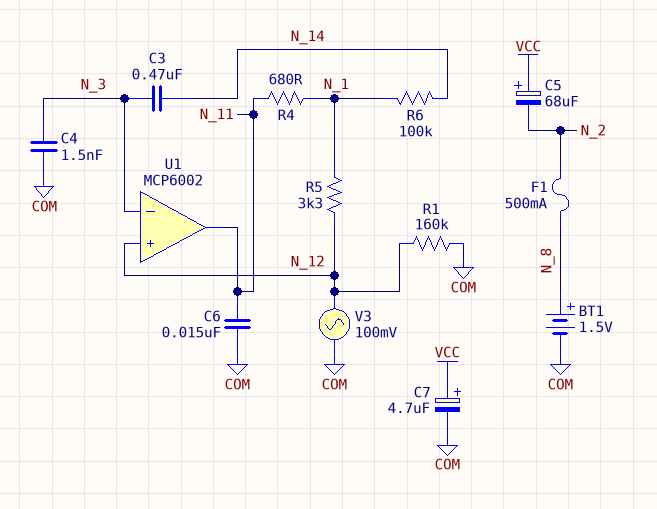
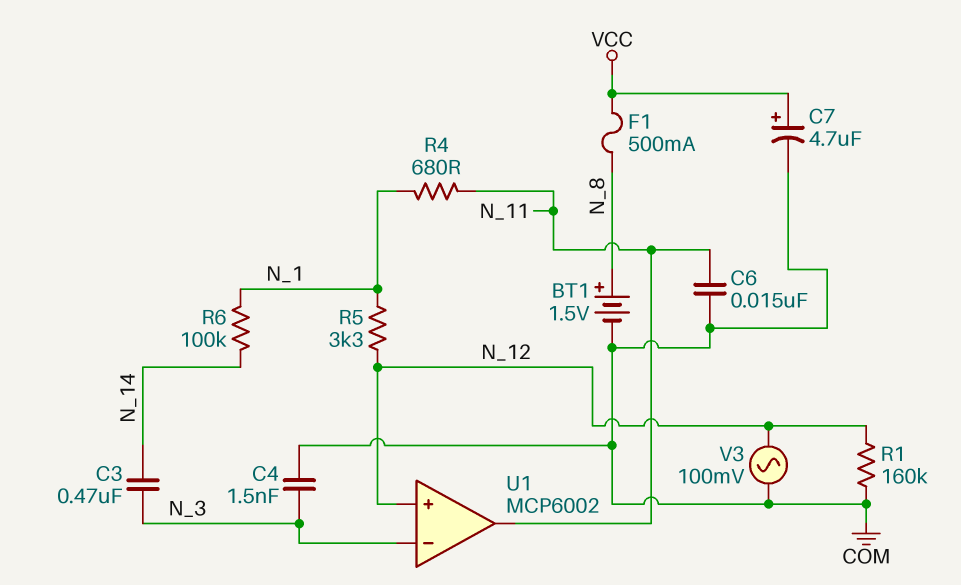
C5: 68uF (plus VCC, minus N_2) -> none
F1: 500mA (N_2, N_8) -> 500mA (N_8, VCC)

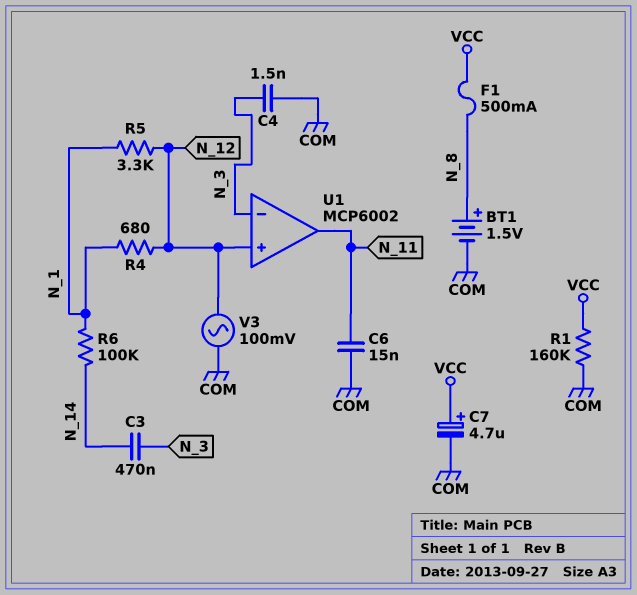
R1: 160k (COM, N_12) -> 160k (COM, VCC)
R4: 680 (N_1, N_11) -> 680 (N_1, N_12)

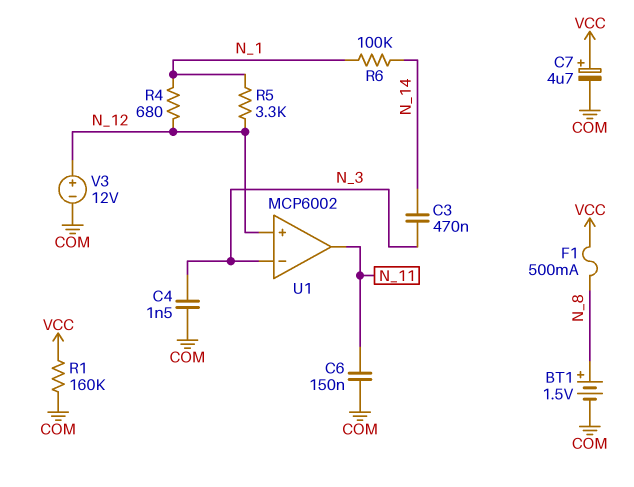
C6: 15nF (COM, N_11) -> 150nF (COM, N_11)
V3: AC 100mV (COM, N_12) -> 12V (plus N_12, minus COM)

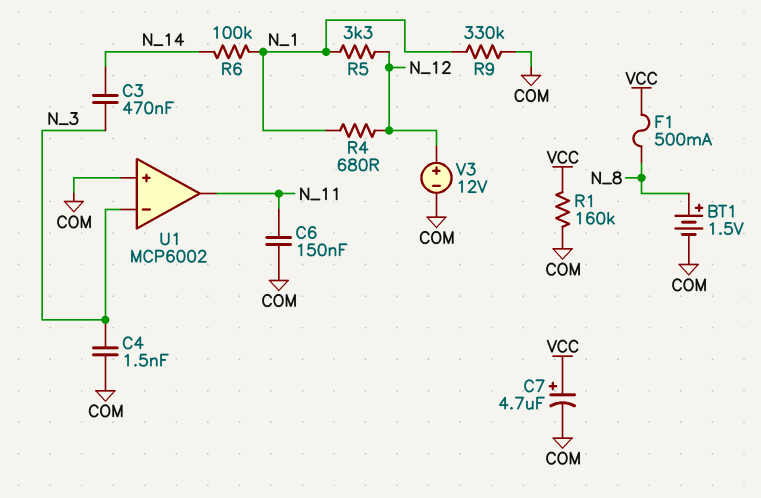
R9: none -> 330k (COM, N_1)
U1 pin in+: N_12 -> COM

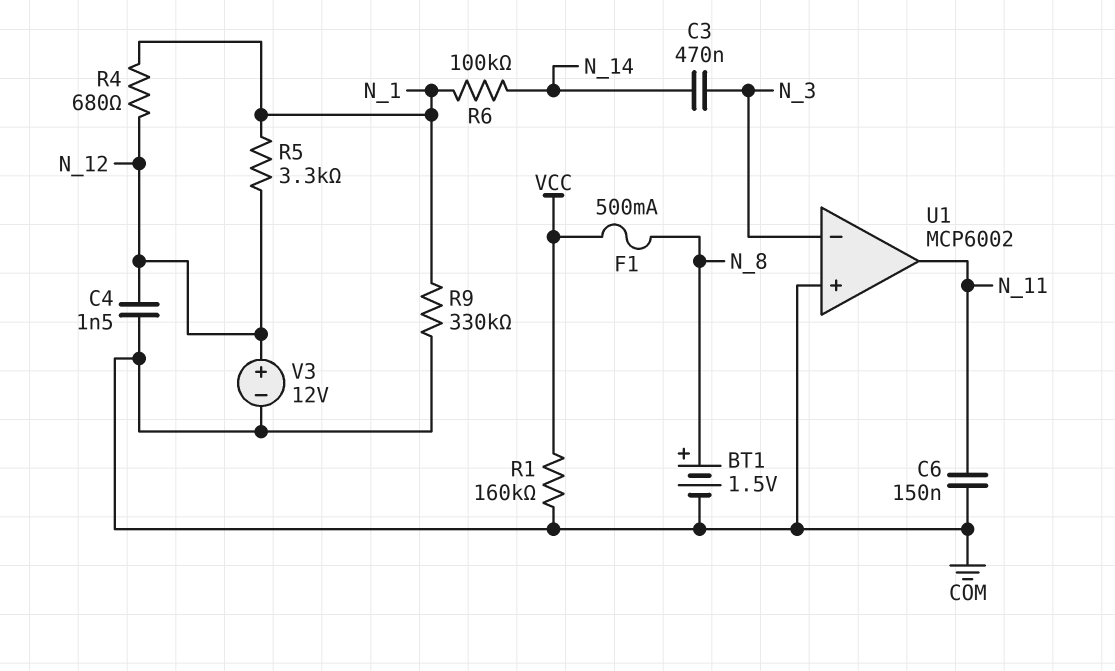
C4: 1.5nF (COM, N_3) -> 1.5nF (COM, N_12)
C7: 4.7uF (plus VCC, minus COM) -> none

